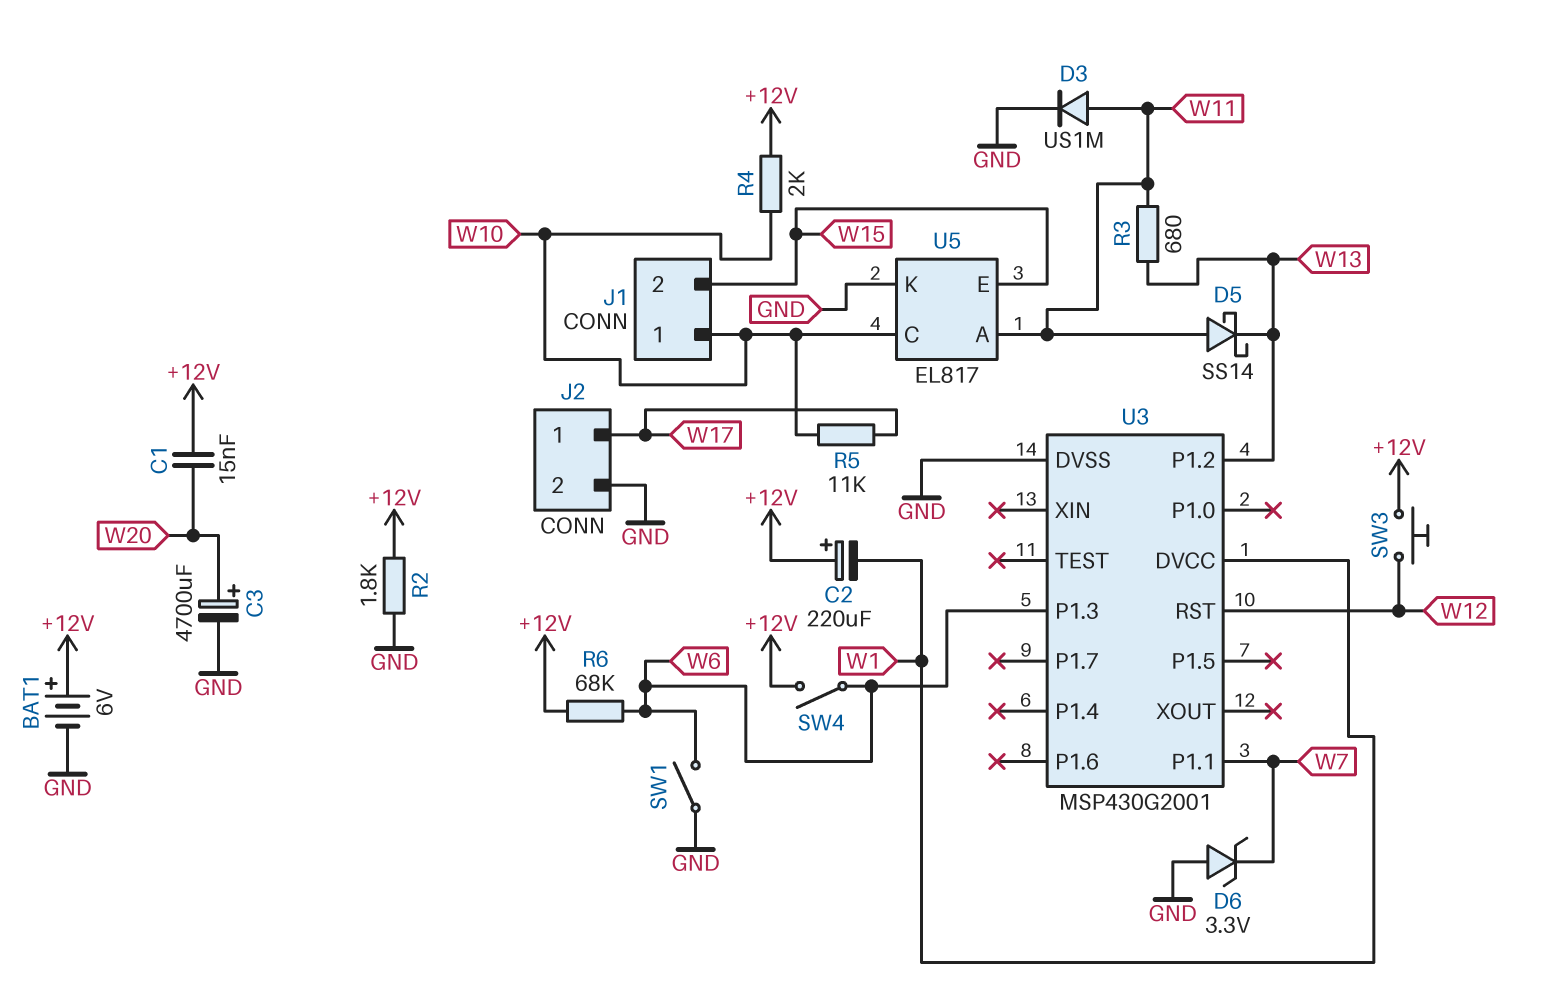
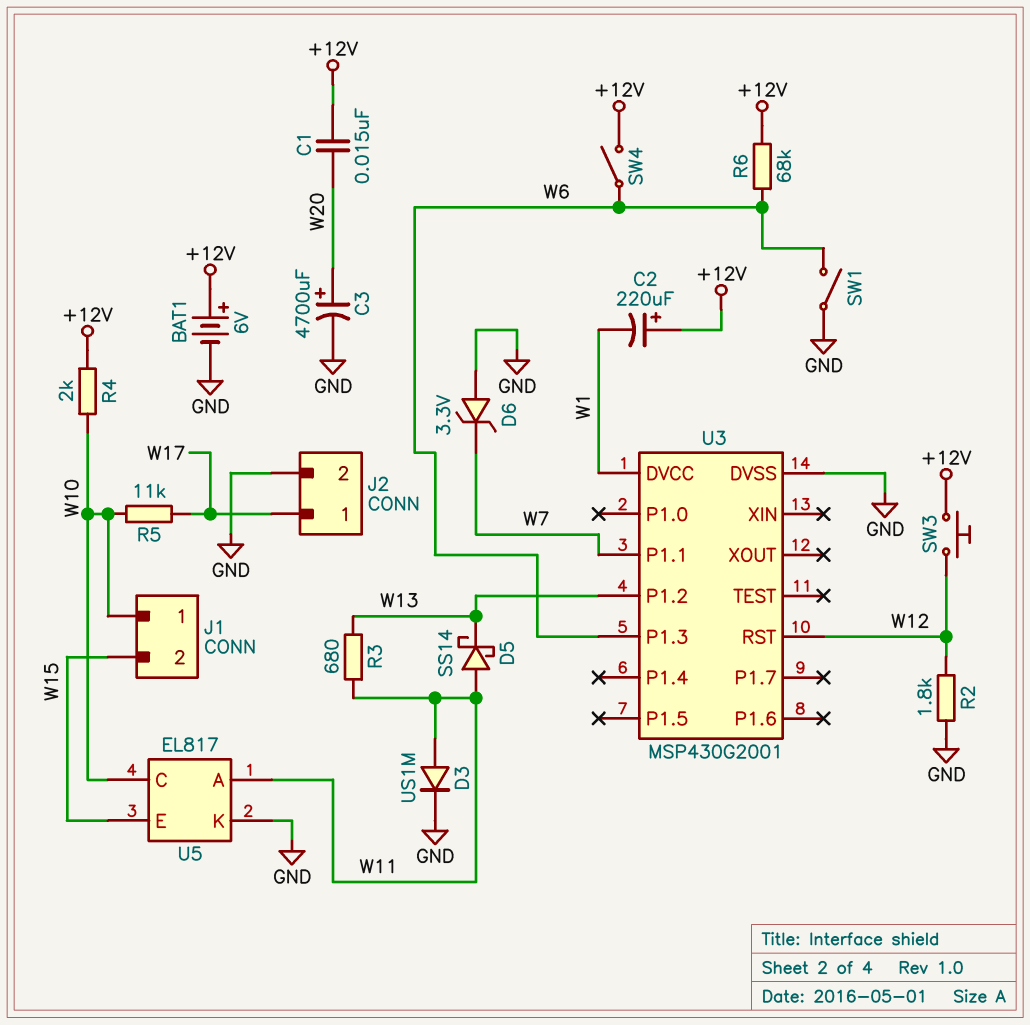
R2: 1.8k (+12V, GND) -> 1.8k (GND, W12)

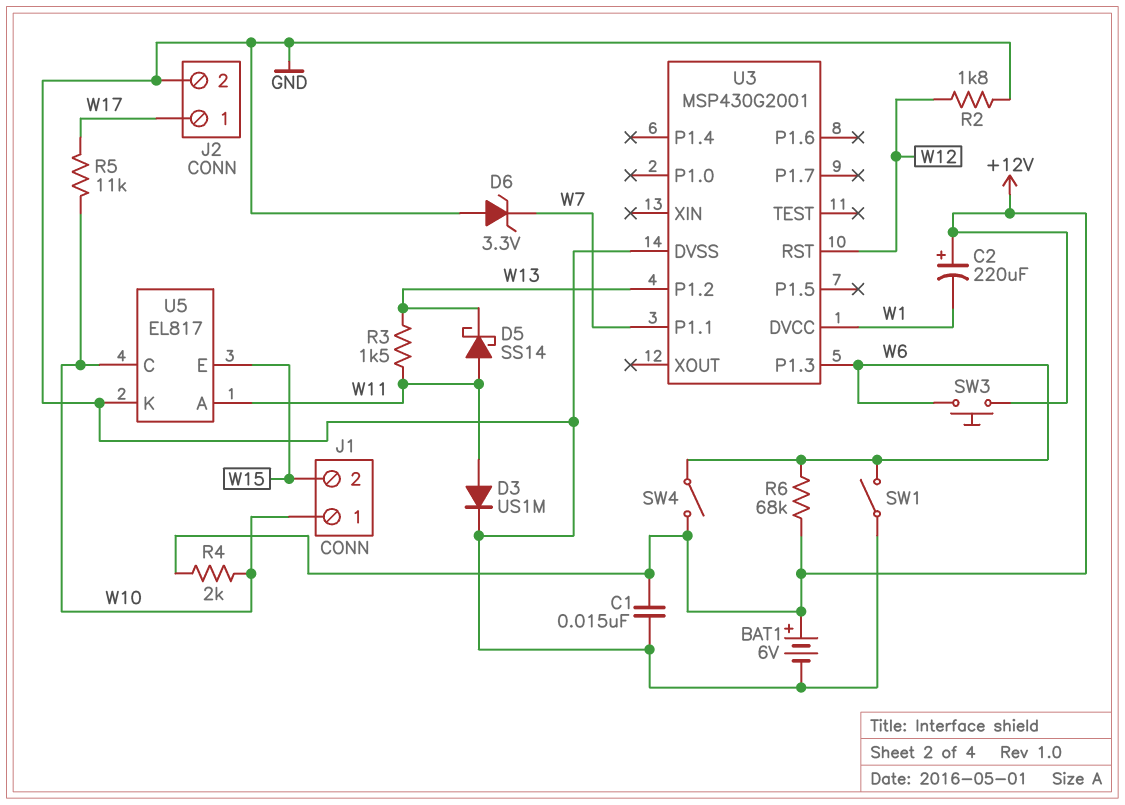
C1: 15nF (+12V, W20) -> 15nF (+12V, GND)
C3: 4700uF (plus W20, minus GND) -> none
R3: 680 (W11, W13) -> 1.5k (W11, W13)
SW3: button (+12V, W12) -> button (+12V, W6)

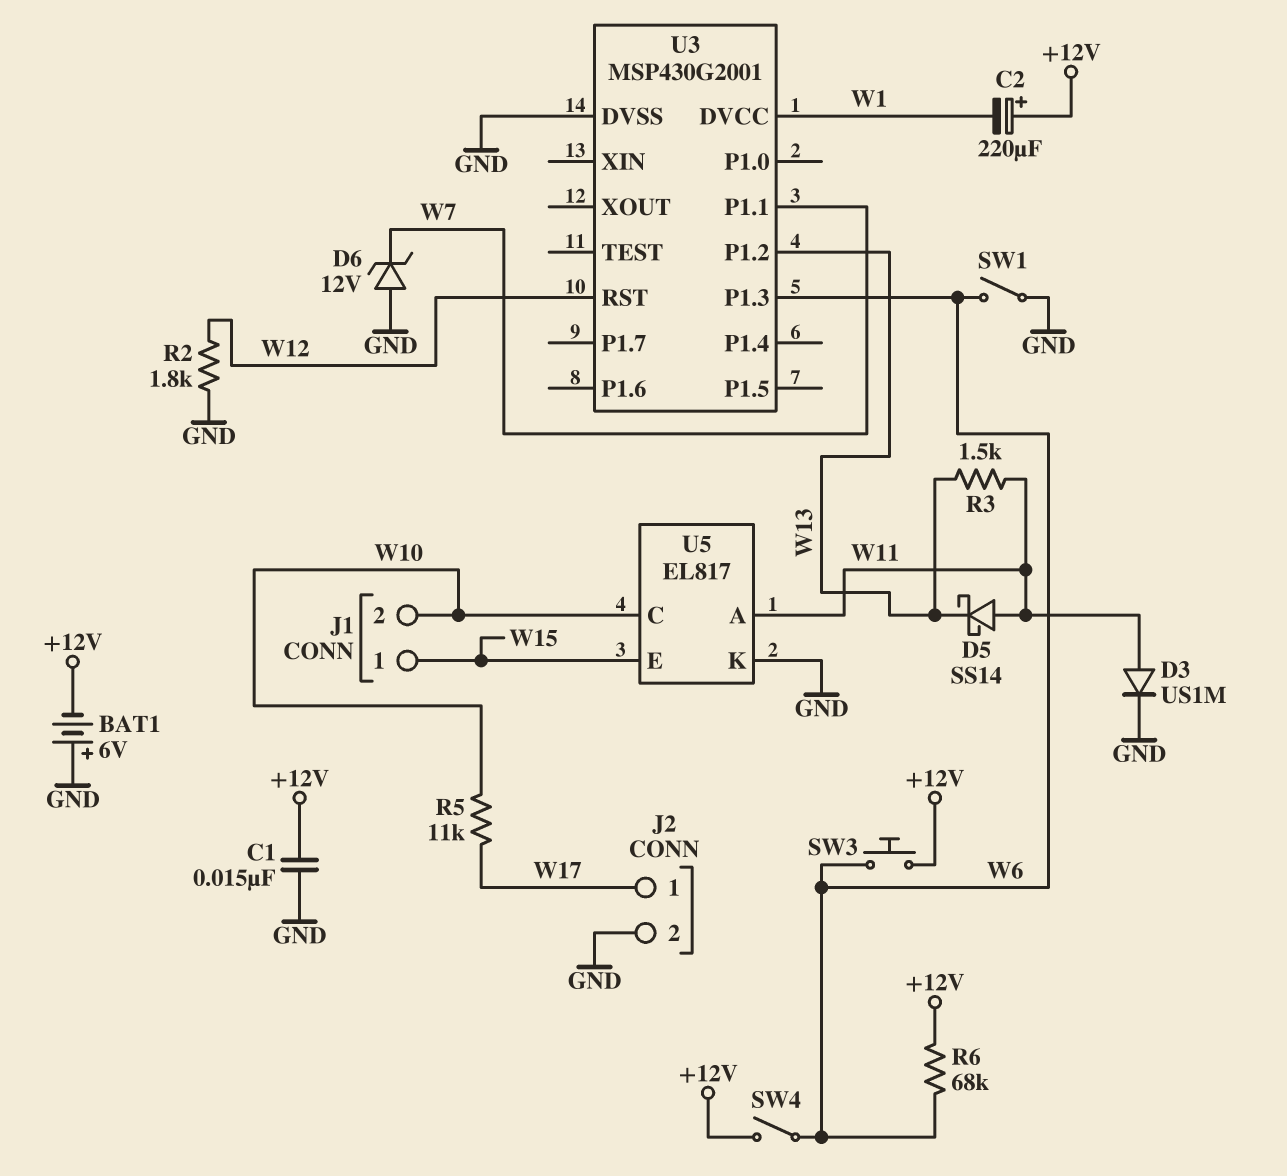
BAT1: 6V (plus +12V, minus GND) -> 6V (plus GND, minus +12V)
D6: zener 3.3V (A GND, K W7) -> zener 12V (A GND, K W7)
J1 pin 1: W10 -> W15
J1 pin 2: W15 -> W10
R4: 2k (+12V, W10) -> none

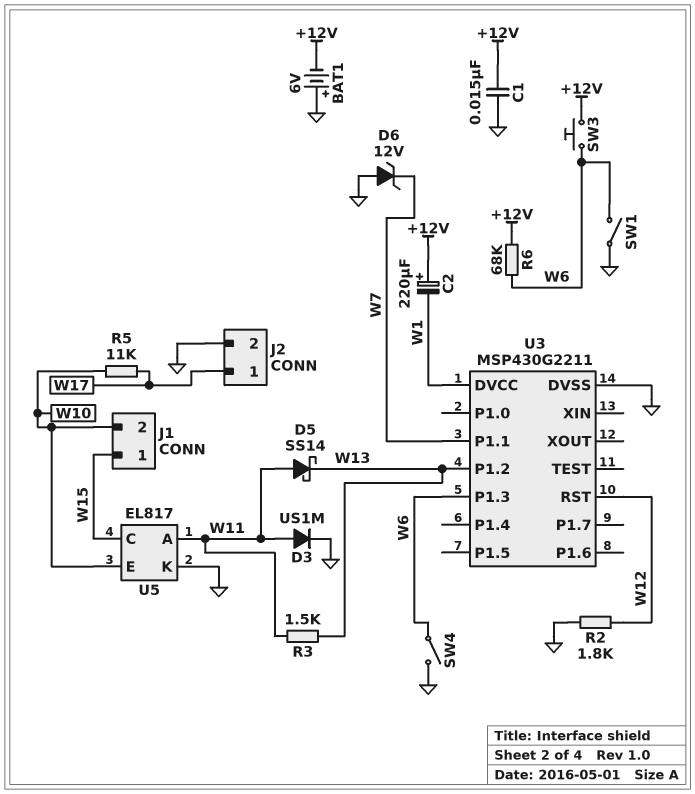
SW4: switch (+12V, W6) -> switch (GND, W6)
U3: MSP430G2001 -> MSP430G2211
U5 pin C: W10 -> W15
U5 pin E: W15 -> W10

